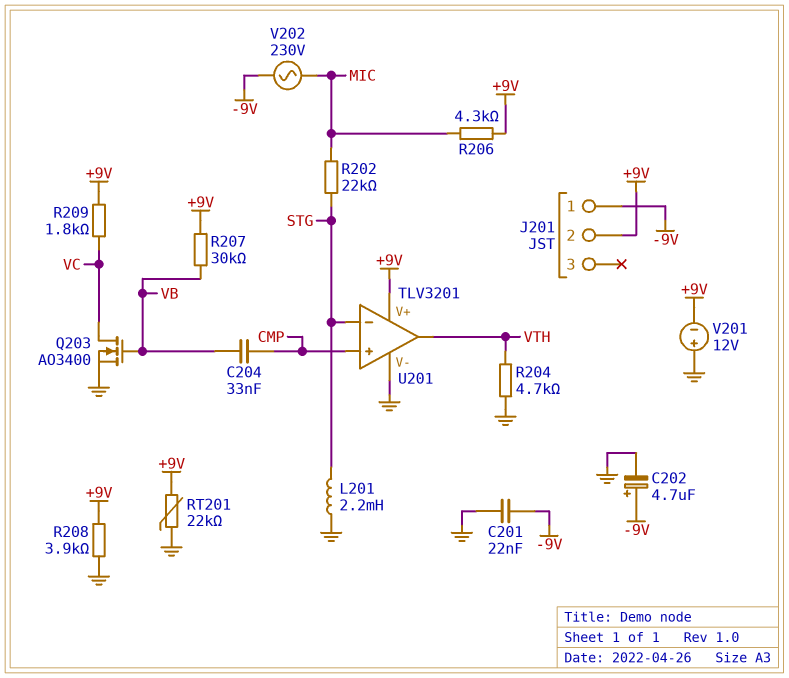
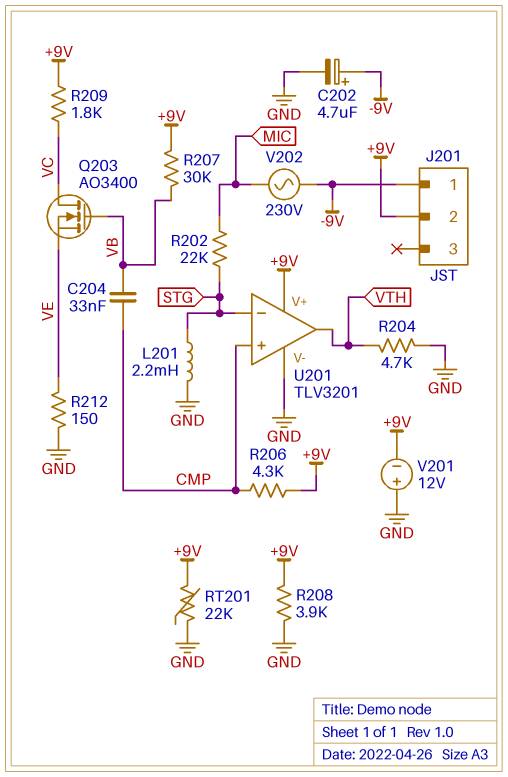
C201: 22nF (-9V, GND) -> none
Q203: NMOS AO3400 (G VB, D VC, S GND) -> NMOS AO3400 (G VB, D VC, S VE)
R206: 4.3k (+9V, MIC) -> 4.3k (+9V, CMP)
R212: none -> 150 (GND, VE)

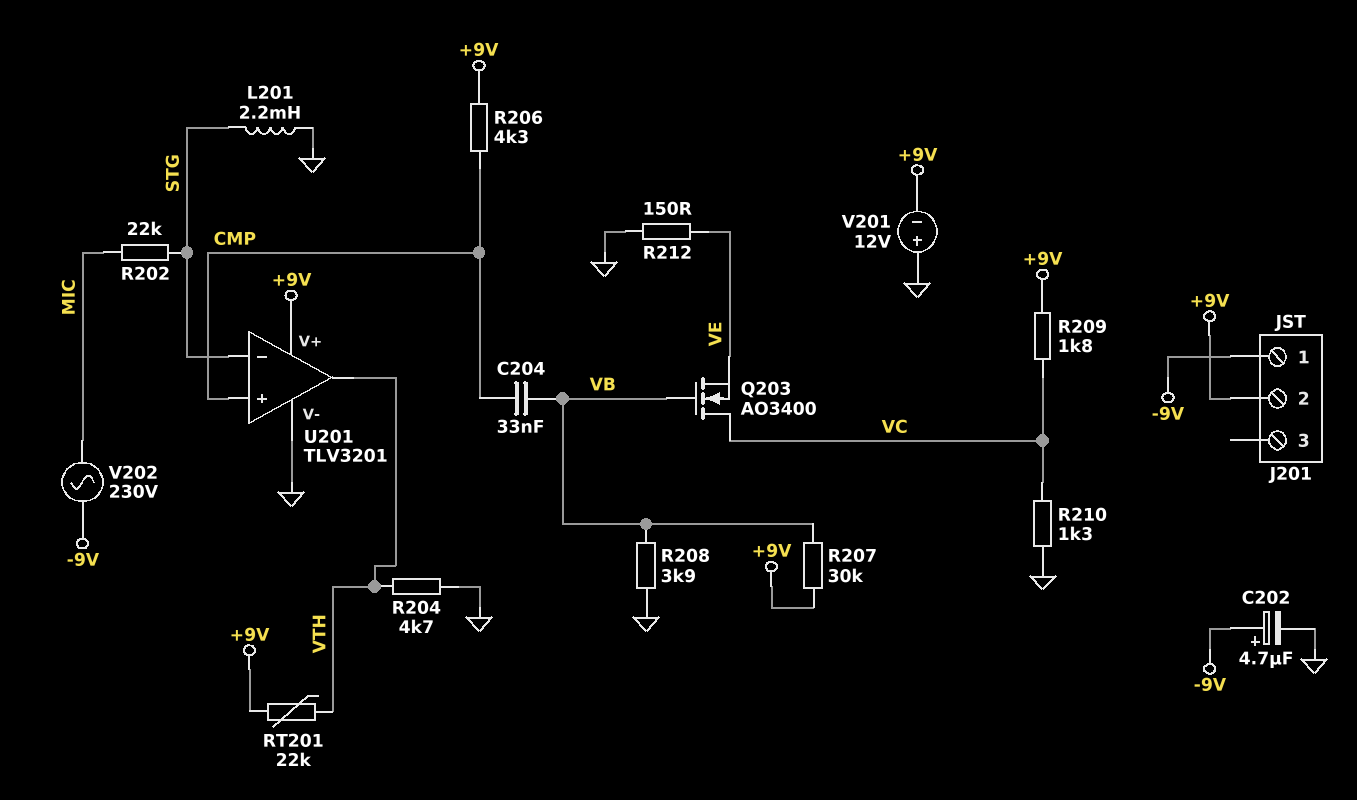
R208: 3.9k (+9V, GND) -> 3.9k (GND, VB)
R210: none -> 1.3k (GND, VC)
RT201: 22k (+9V, GND) -> 22k (+9V, VTH)

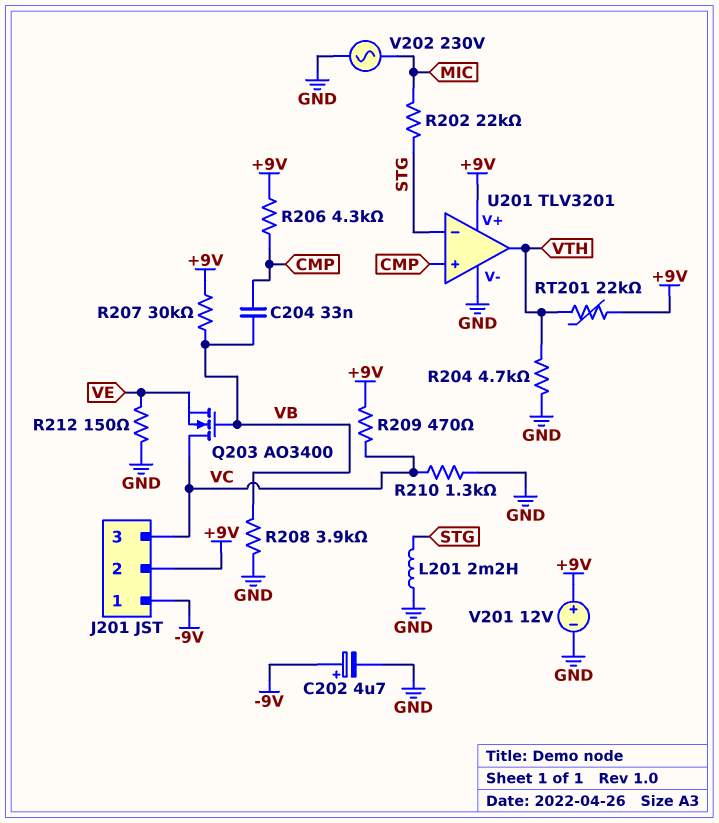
J201 pin 3: none -> VC
R209: 1.8k (+9V, VC) -> 470 (+9V, VC)
V201: 12V (plus GND, minus +9V) -> 12V (plus +9V, minus GND)
V202: AC 230V (-9V, MIC) -> AC 230V (GND, MIC)

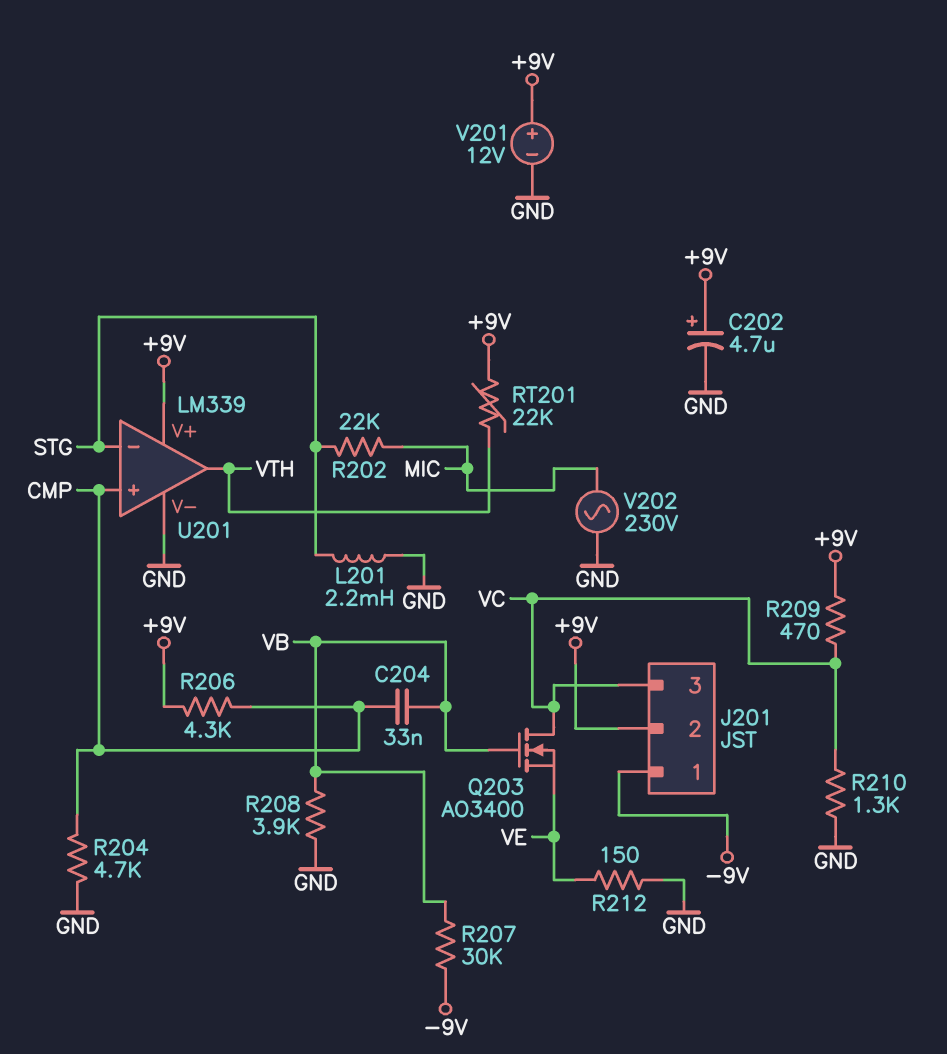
C202: 4.7uF (plus -9V, minus GND) -> 4.7uF (plus +9V, minus GND)
R204: 4.7k (GND, VTH) -> 4.7k (CMP, GND)
R207: 30k (+9V, VB) -> 30k (-9V, VB)
U201: TLV3201 -> LM339

